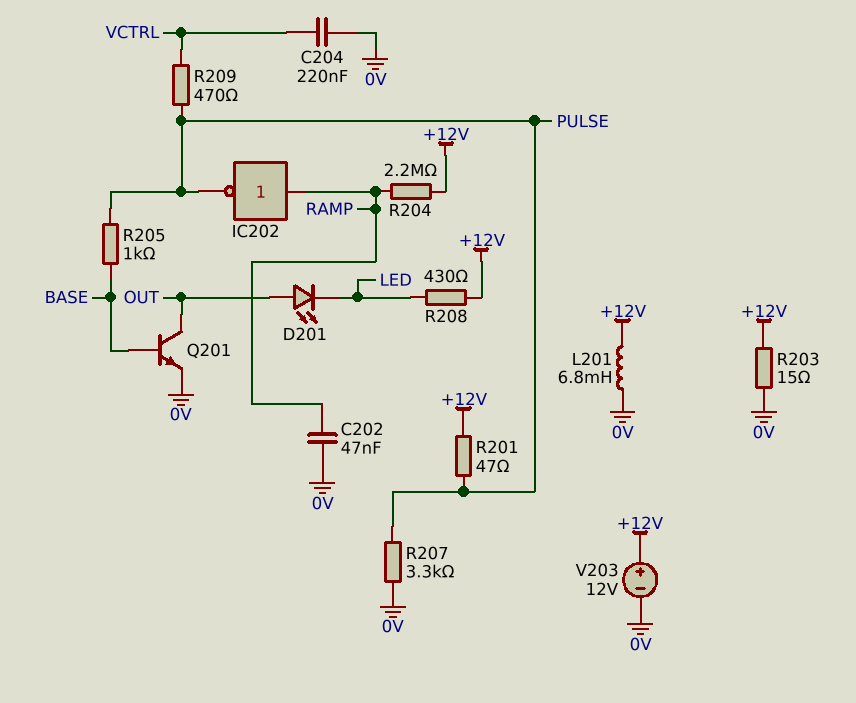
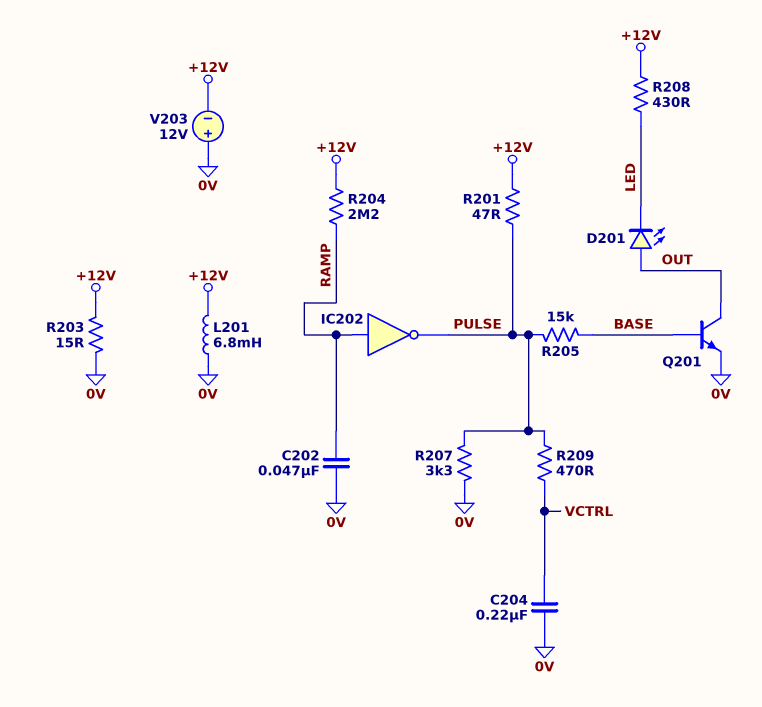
R205: 1k (BASE, PULSE) -> 15k (BASE, PULSE)
V203: 12V (plus +12V, minus 0V) -> 12V (plus 0V, minus +12V)

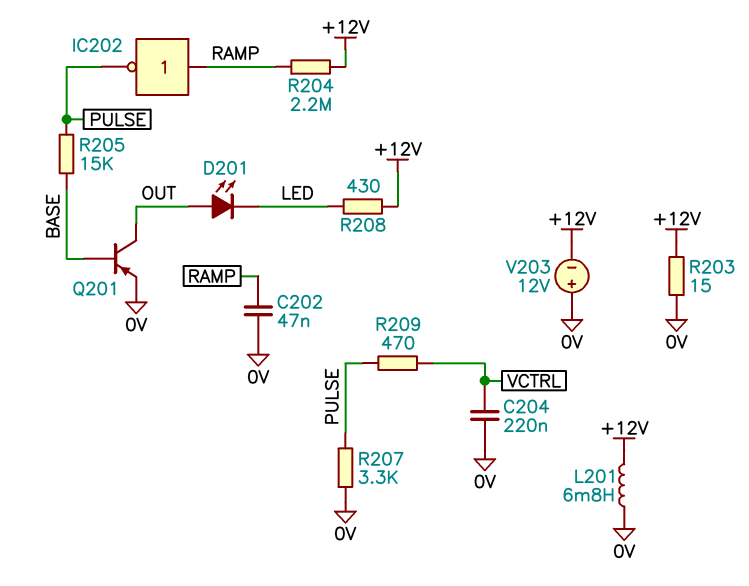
Q201: NPN (B BASE, C OUT, E 0V) -> PNP (B BASE, C OUT, E 0V)
R201: 47 (+12V, PULSE) -> none

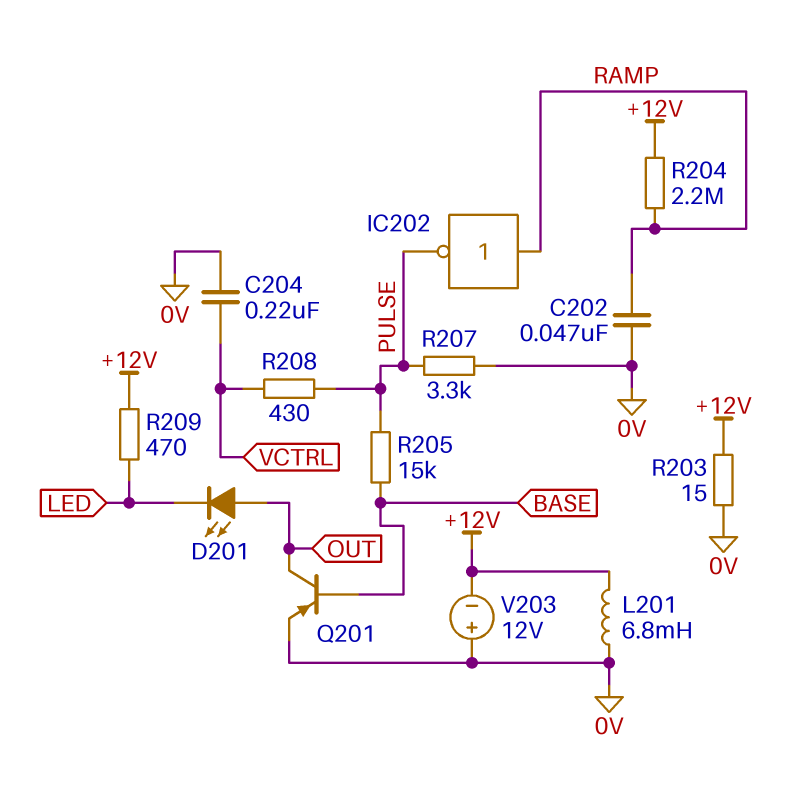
R208: 430 (+12V, LED) -> 430 (PULSE, VCTRL)
R209: 470 (PULSE, VCTRL) -> 470 (+12V, LED)

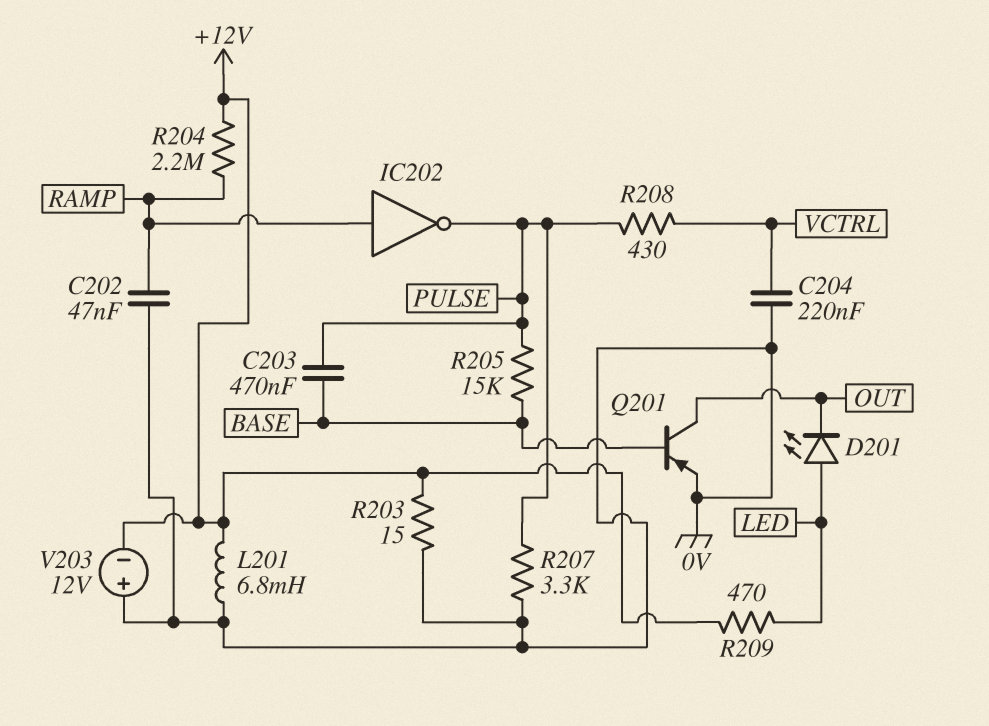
C203: none -> 470nF (BASE, PULSE)
D201: LED (A OUT, K LED) -> LED (A LED, K OUT)

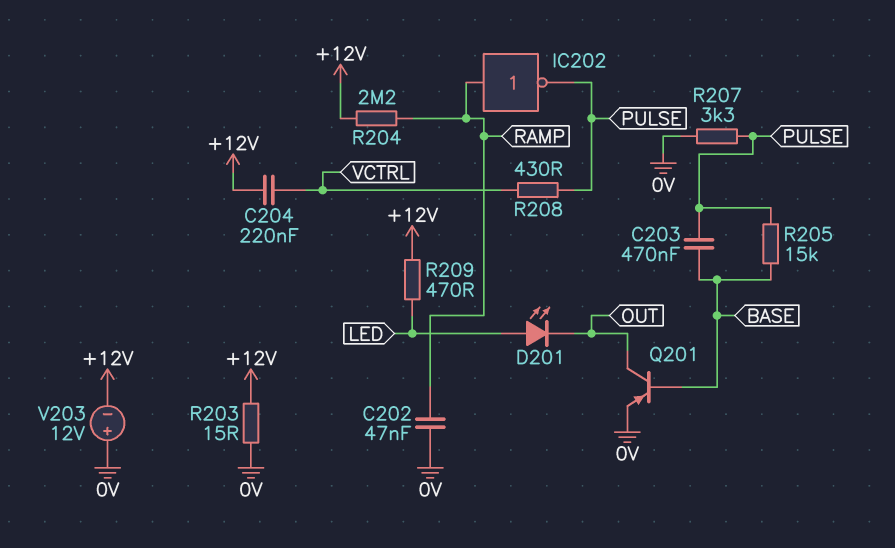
C204: 220nF (0V, VCTRL) -> 220nF (+12V, VCTRL)
L201: 6.8mH (+12V, 0V) -> none

